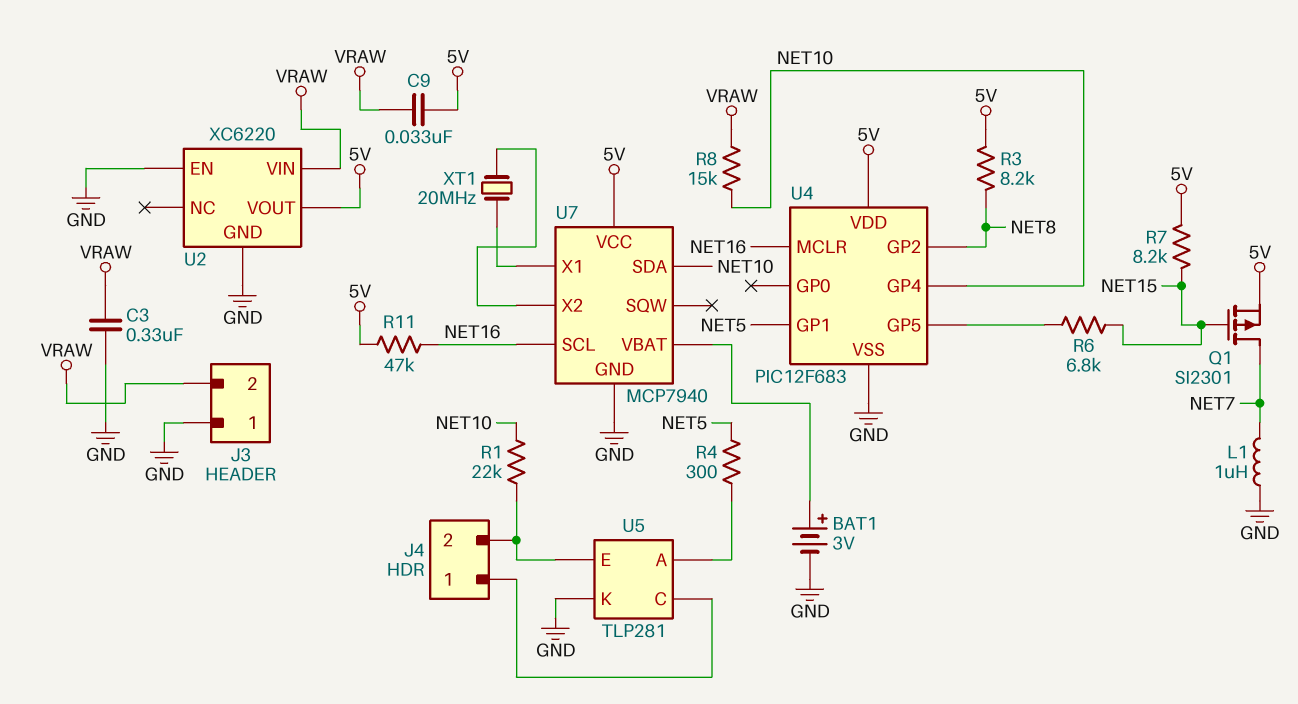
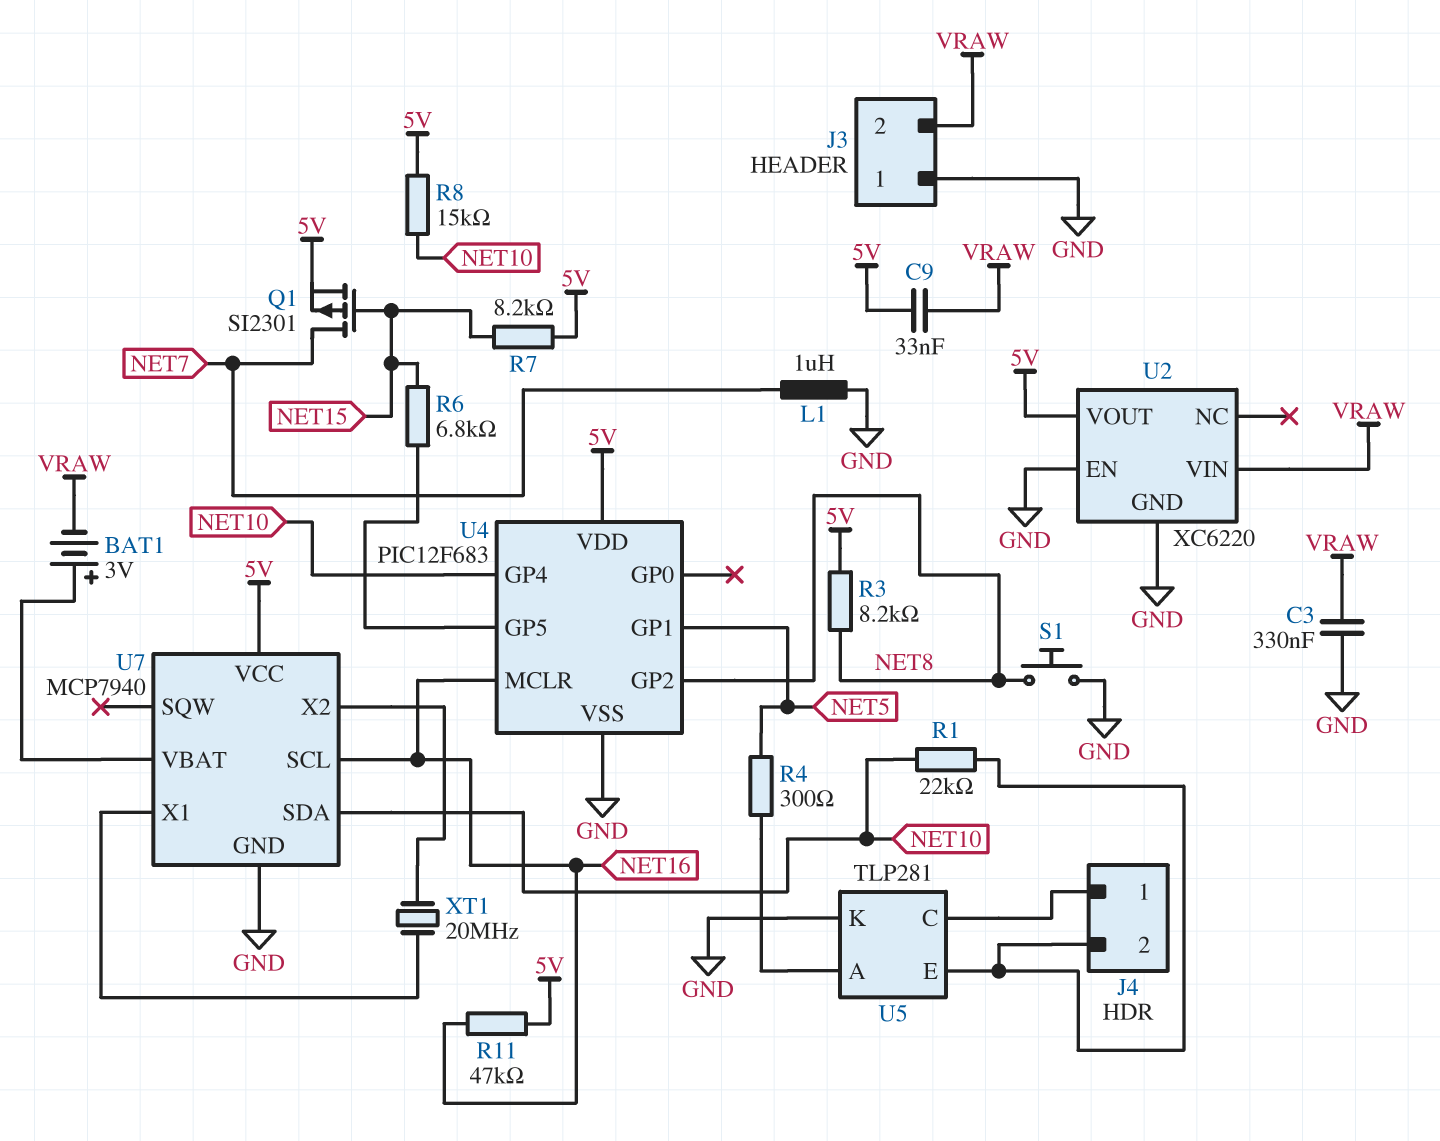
BAT1: 3V (plus U7/VBAT, minus GND) -> 3V (plus U7/VBAT, minus VRAW)
R8: 15k (NET10, VRAW) -> 15k (5V, NET10)
S1: none -> button (GND, NET8)

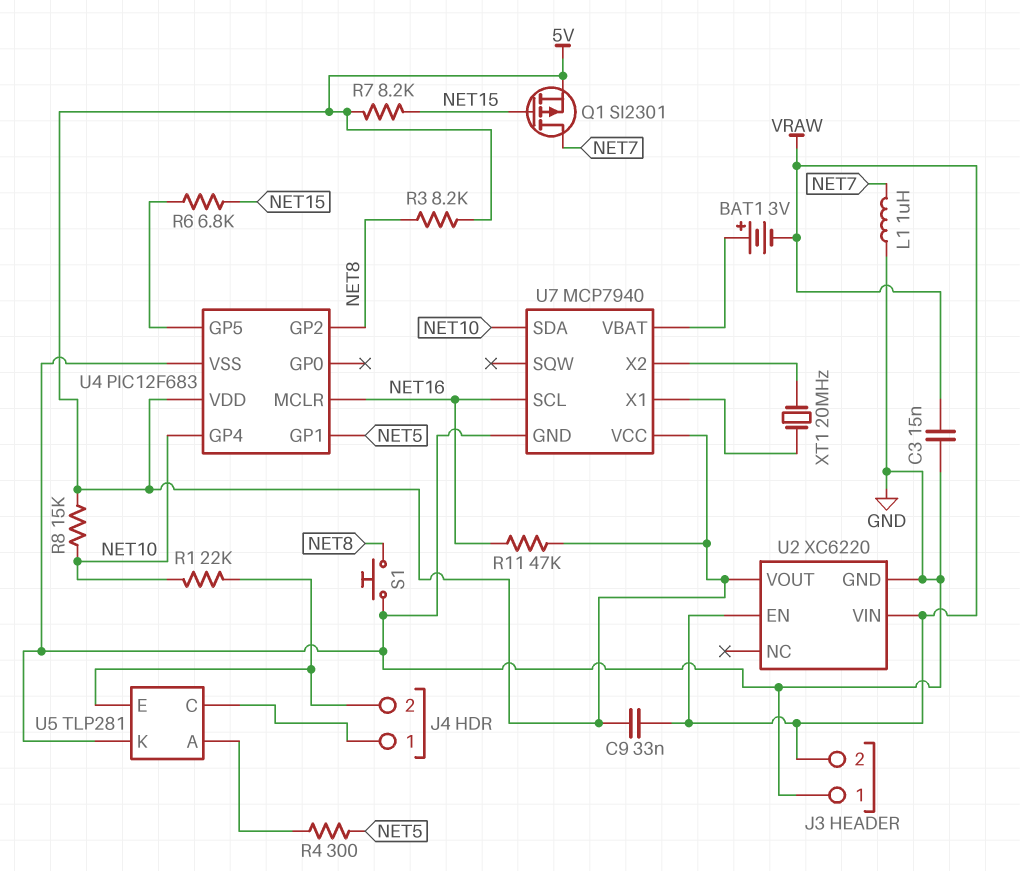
C3: 330nF (GND, VRAW) -> 15nF (GND, VRAW)
U2 pin EN: GND -> VRAW

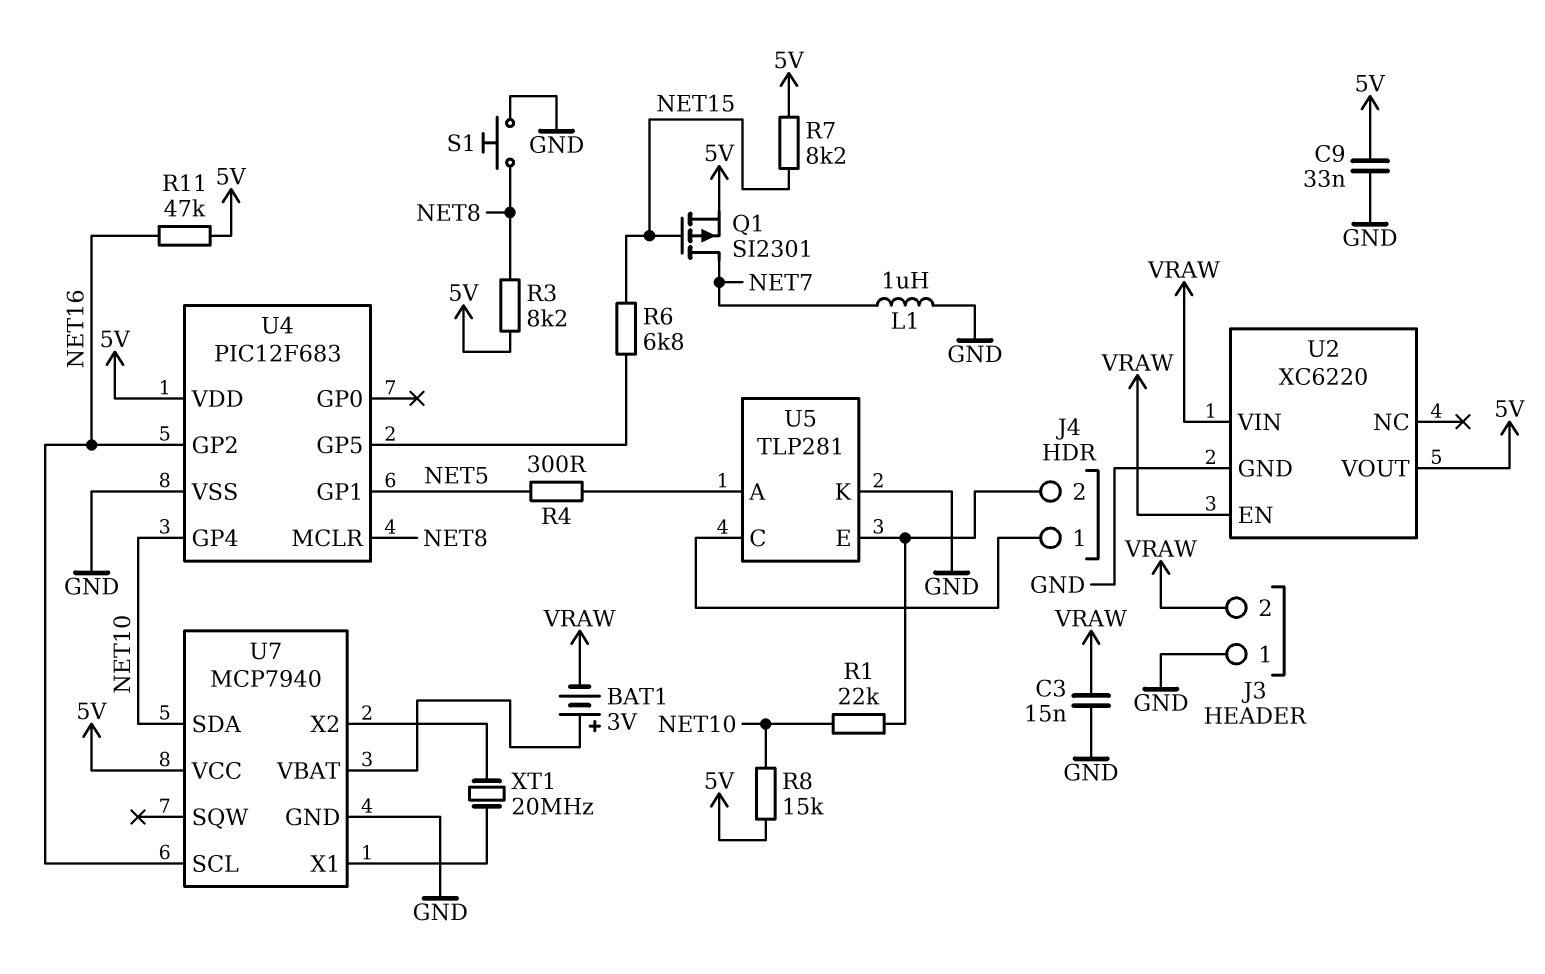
C9: 33nF (5V, VRAW) -> 33nF (5V, GND)
U4 pin GP2: NET8 -> NET16
U4 pin MCLR: NET16 -> NET8

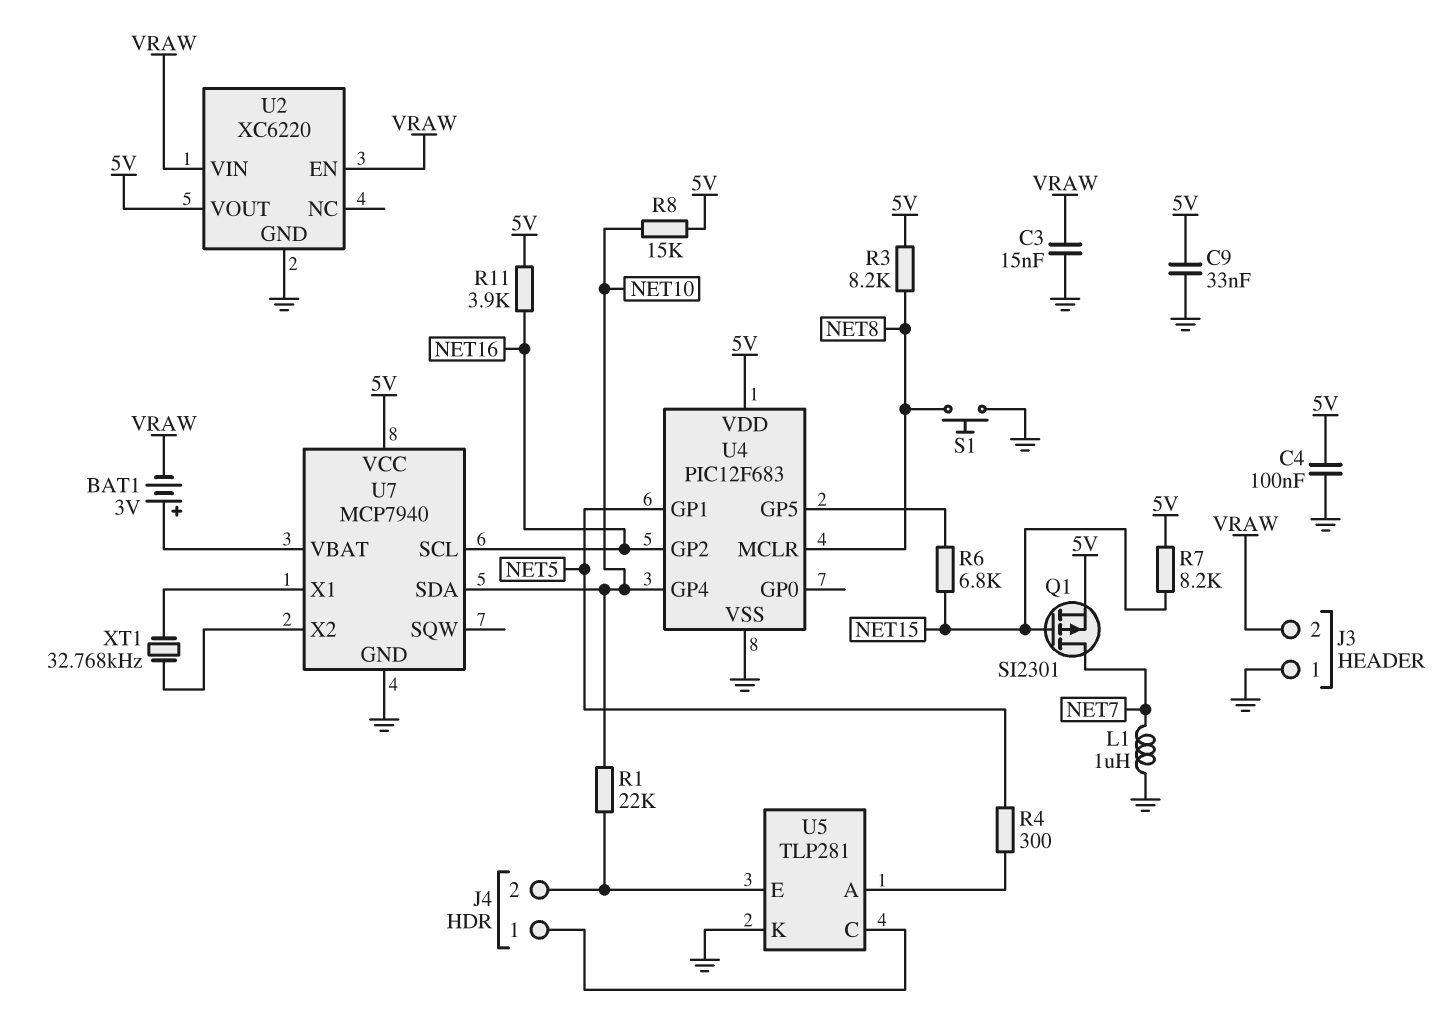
C4: none -> 100nF (5V, GND)
R11: 47k (5V, NET16) -> 3.9k (5V, NET16)
XT1: 20MHz (U7/X1, U7/X2) -> 32.768kHz (U7/X1, U7/X2)

